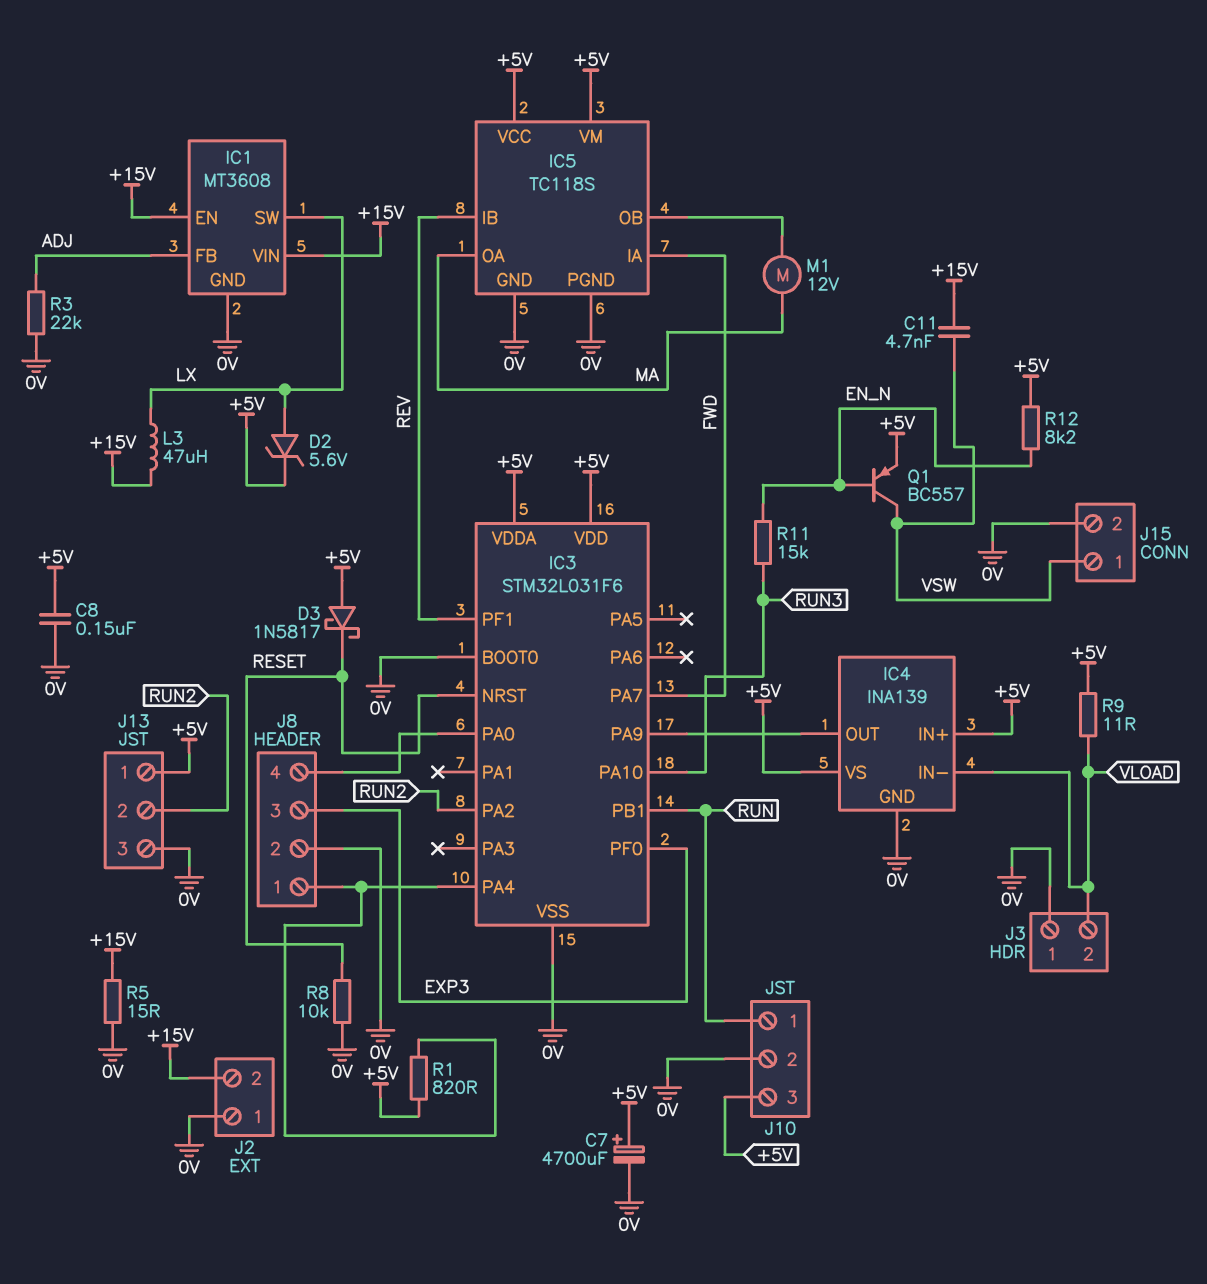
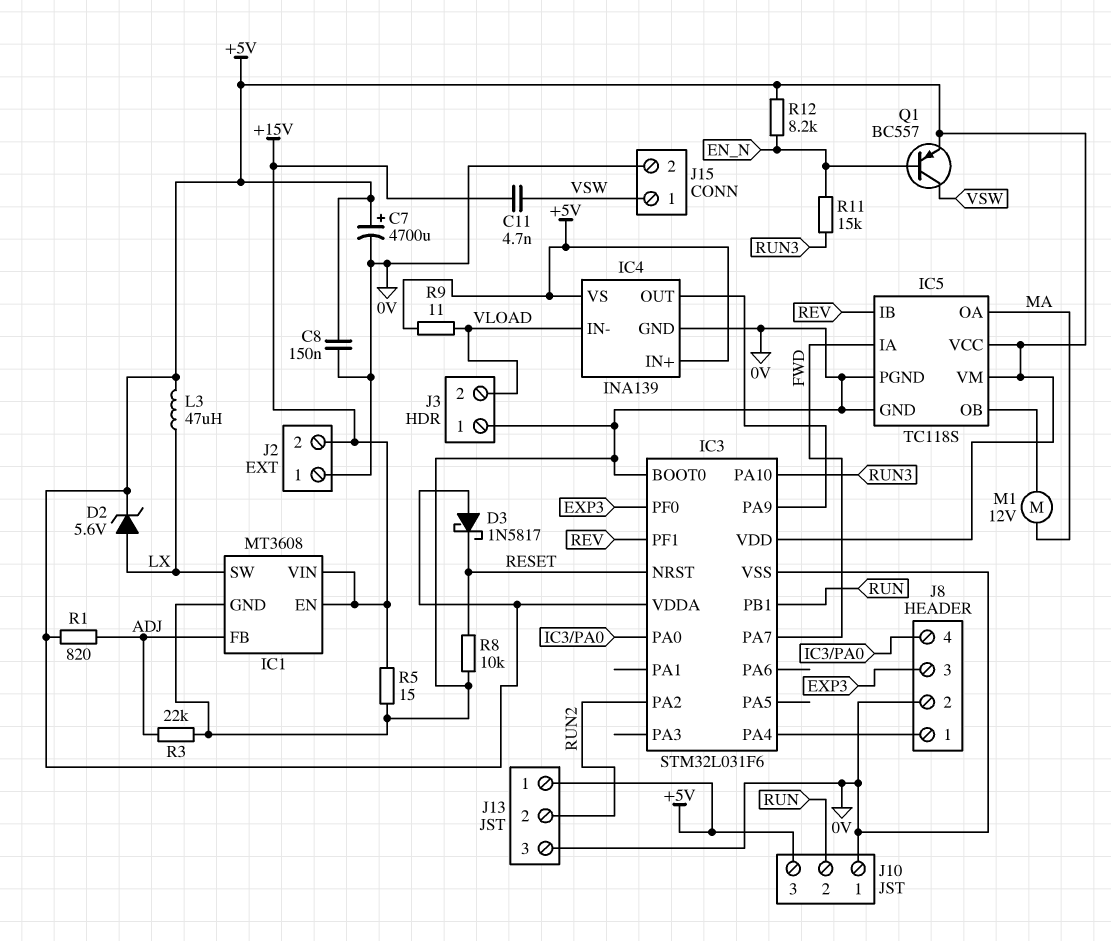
J10 pin 1: RUN -> 0V
J10 pin 2: 0V -> RUN
L3: 47uH (+15V, LX) -> 47uH (+5V, LX)
R1: 820 (+5V, IC3/PA4) -> 820 (+5V, ADJ)

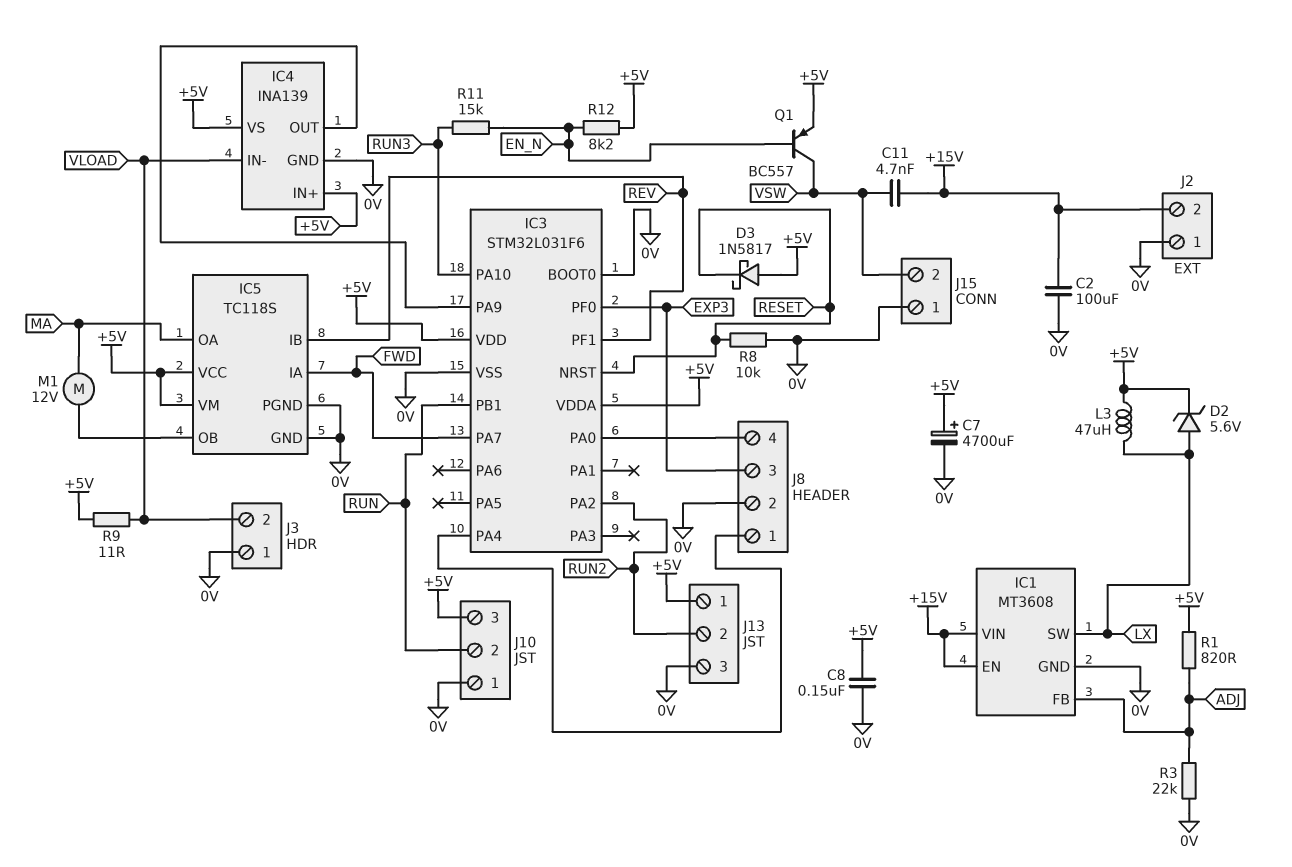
C2: none -> 100uF (+15V, 0V)
J15 pin 1: VSW -> 0V
J15 pin 2: 0V -> VSW
R5: 15 (+15V, 0V) -> none

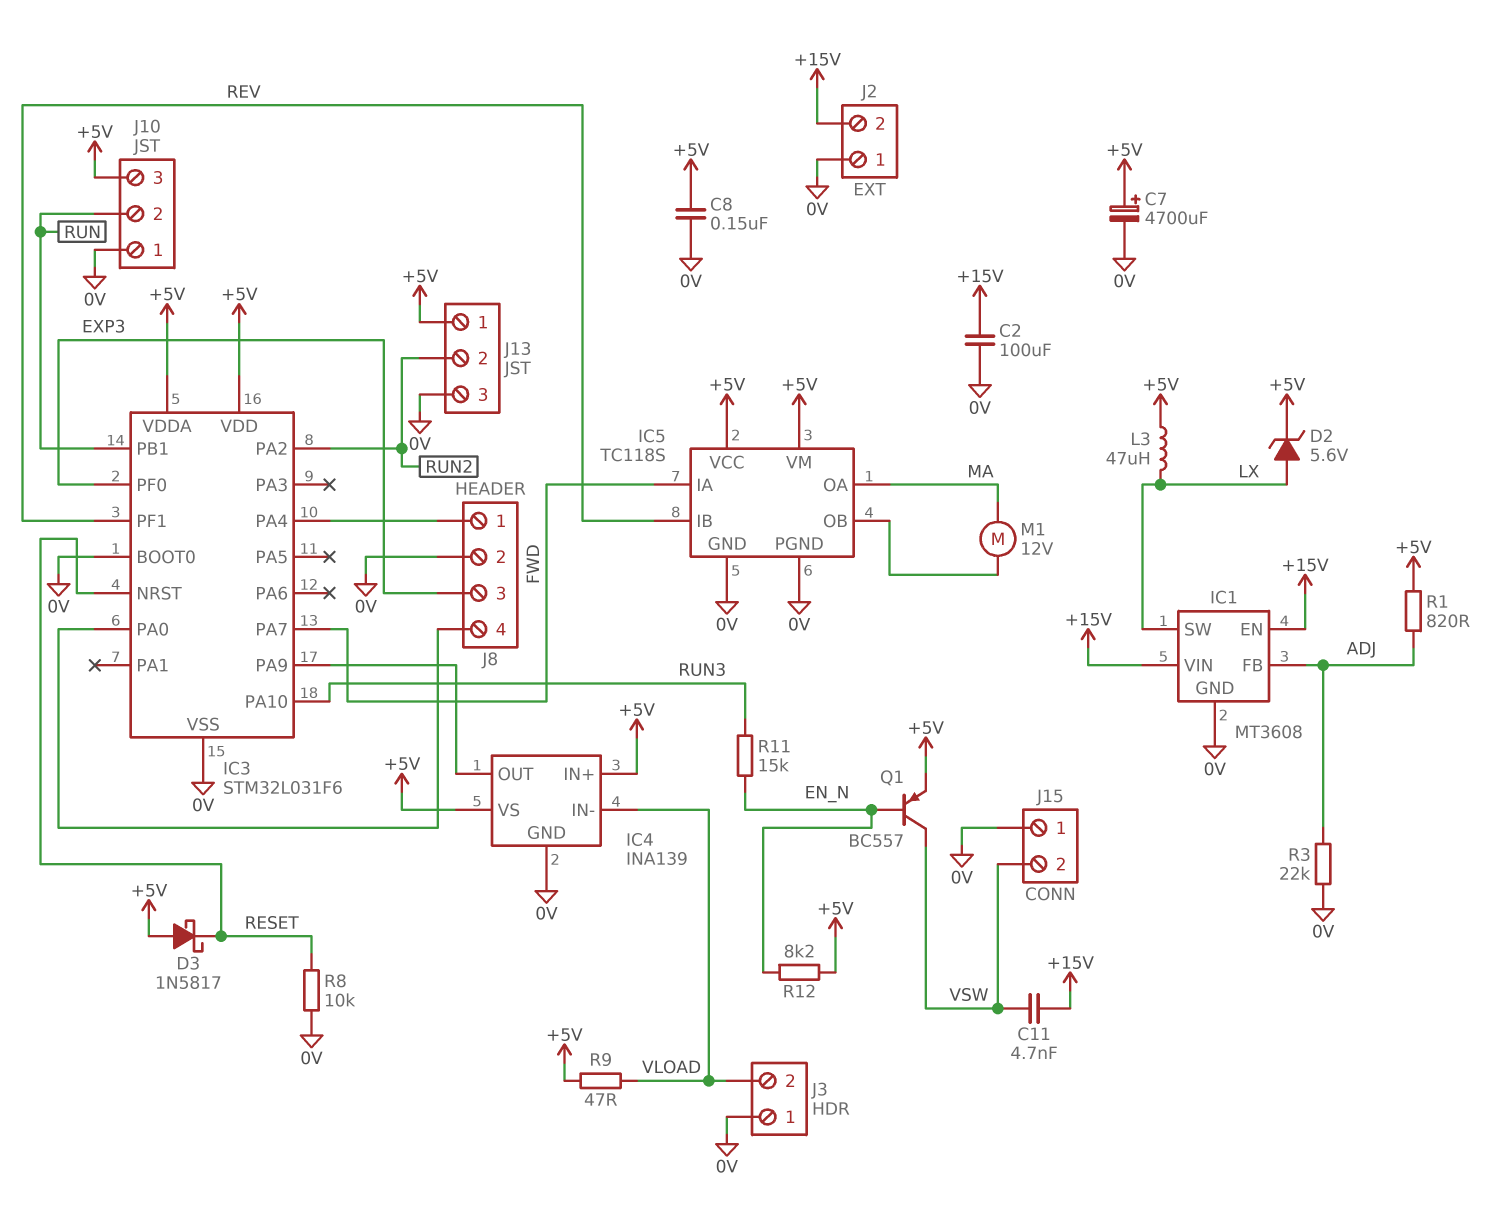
R9: 11 (+5V, VLOAD) -> 47 (+5V, VLOAD)

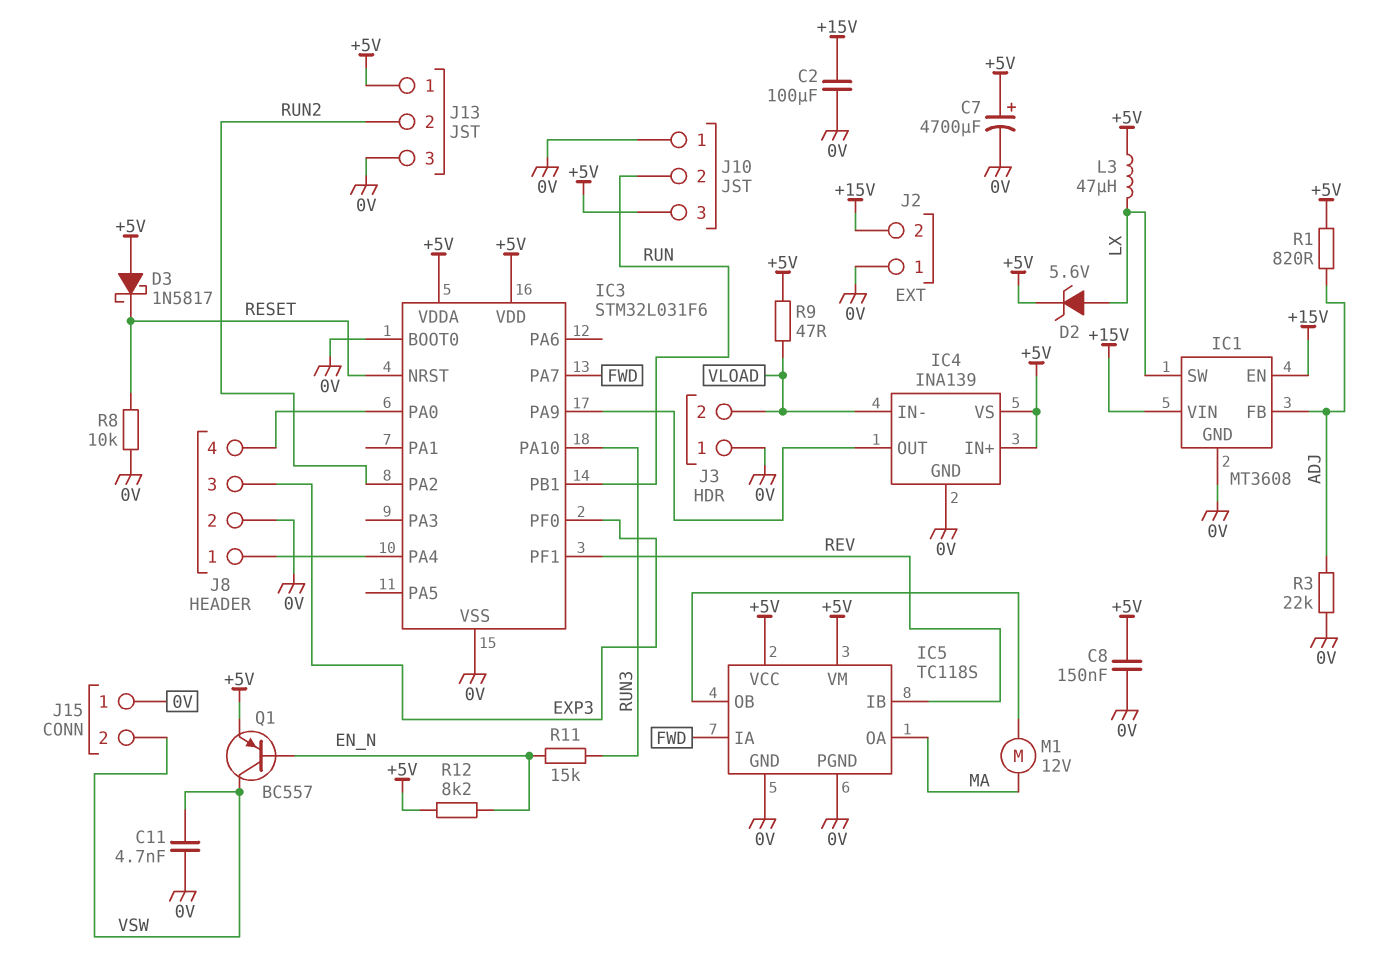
C11: 4.7nF (+15V, VSW) -> 4.7nF (0V, VSW)

